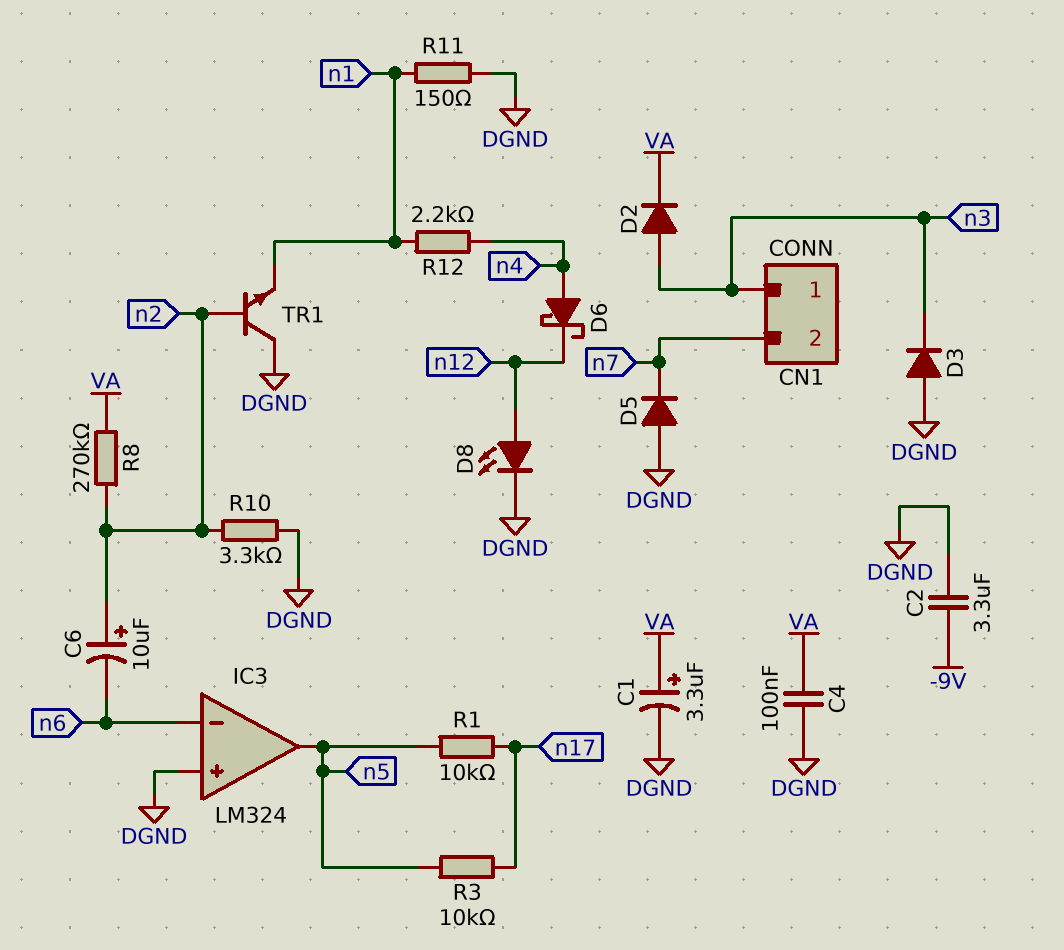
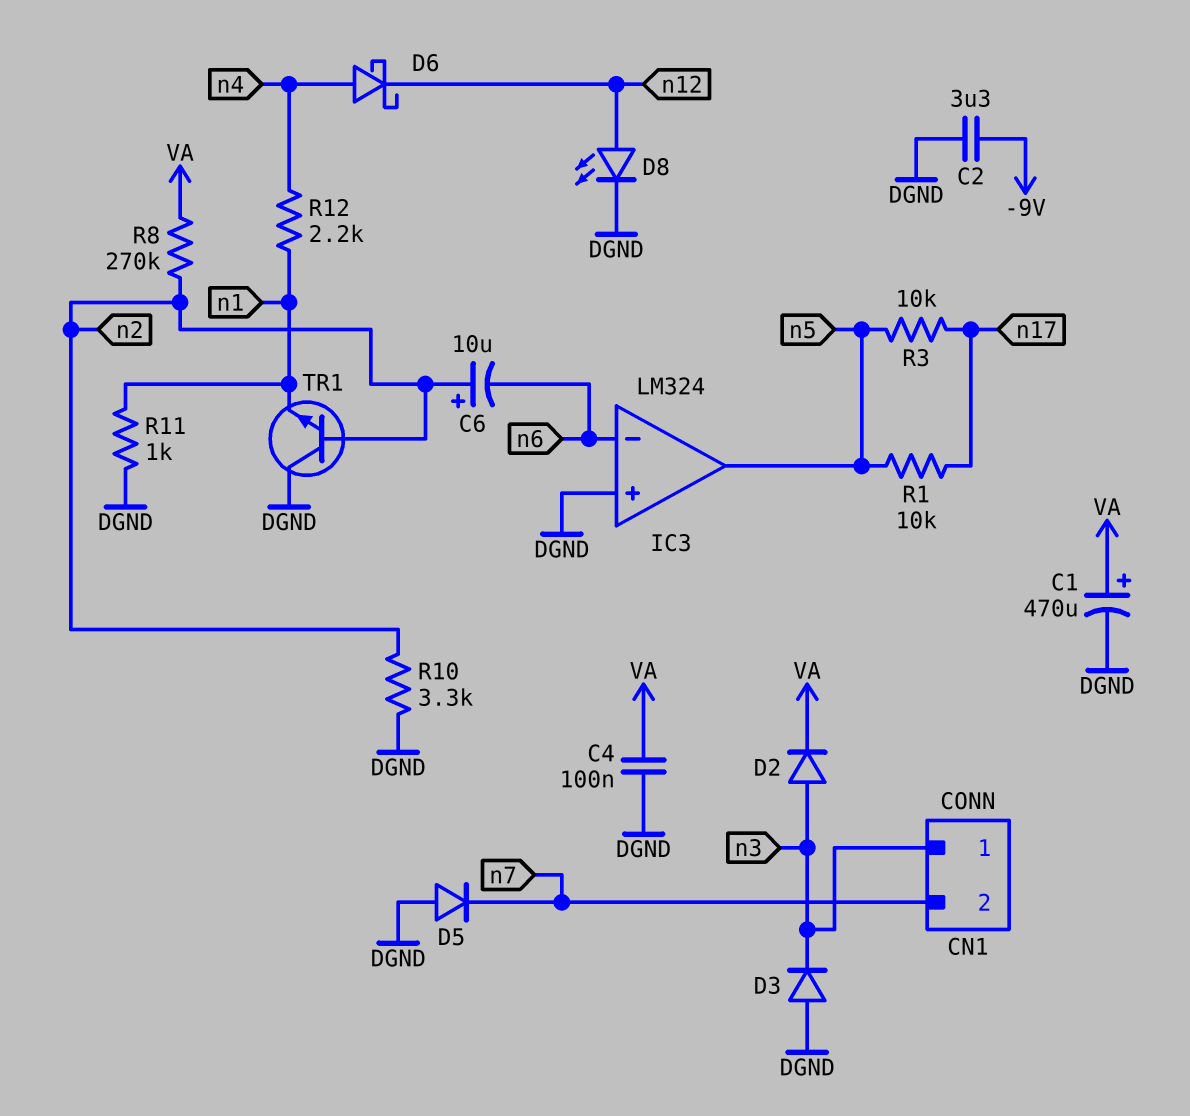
C1: 3.3uF (plus VA, minus DGND) -> 470uF (plus VA, minus DGND)
R11: 150 (DGND, n1) -> 1k (DGND, n1)

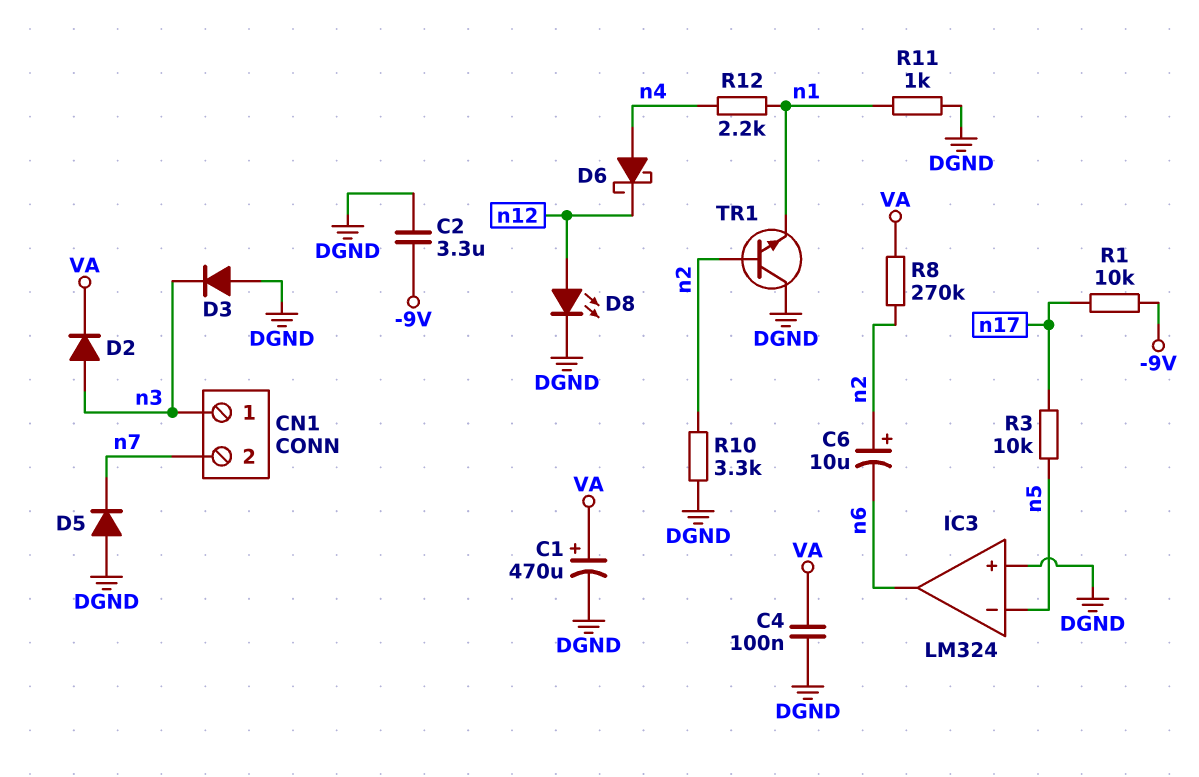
IC3 pin in-: n6 -> n5
IC3 pin out: n5 -> n6
R1: 10k (n5, n17) -> 10k (-9V, n17)

